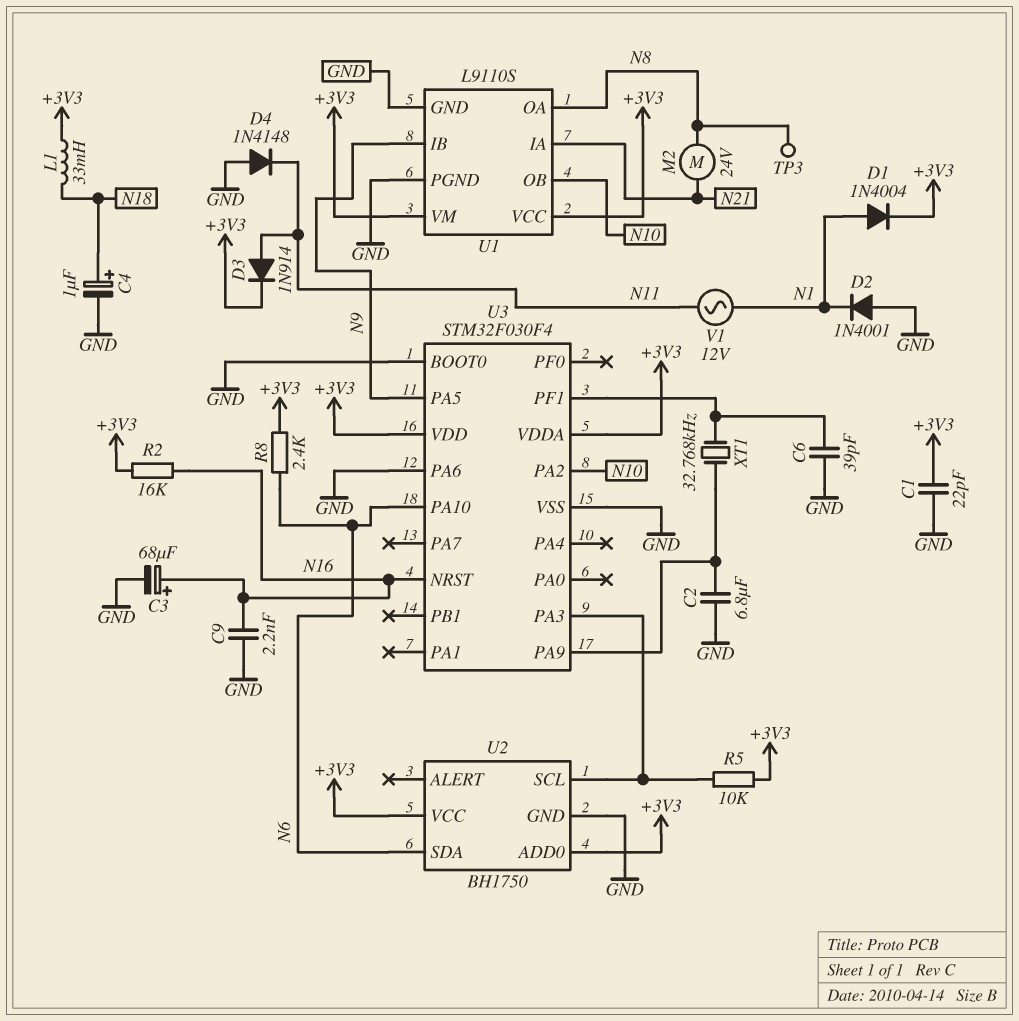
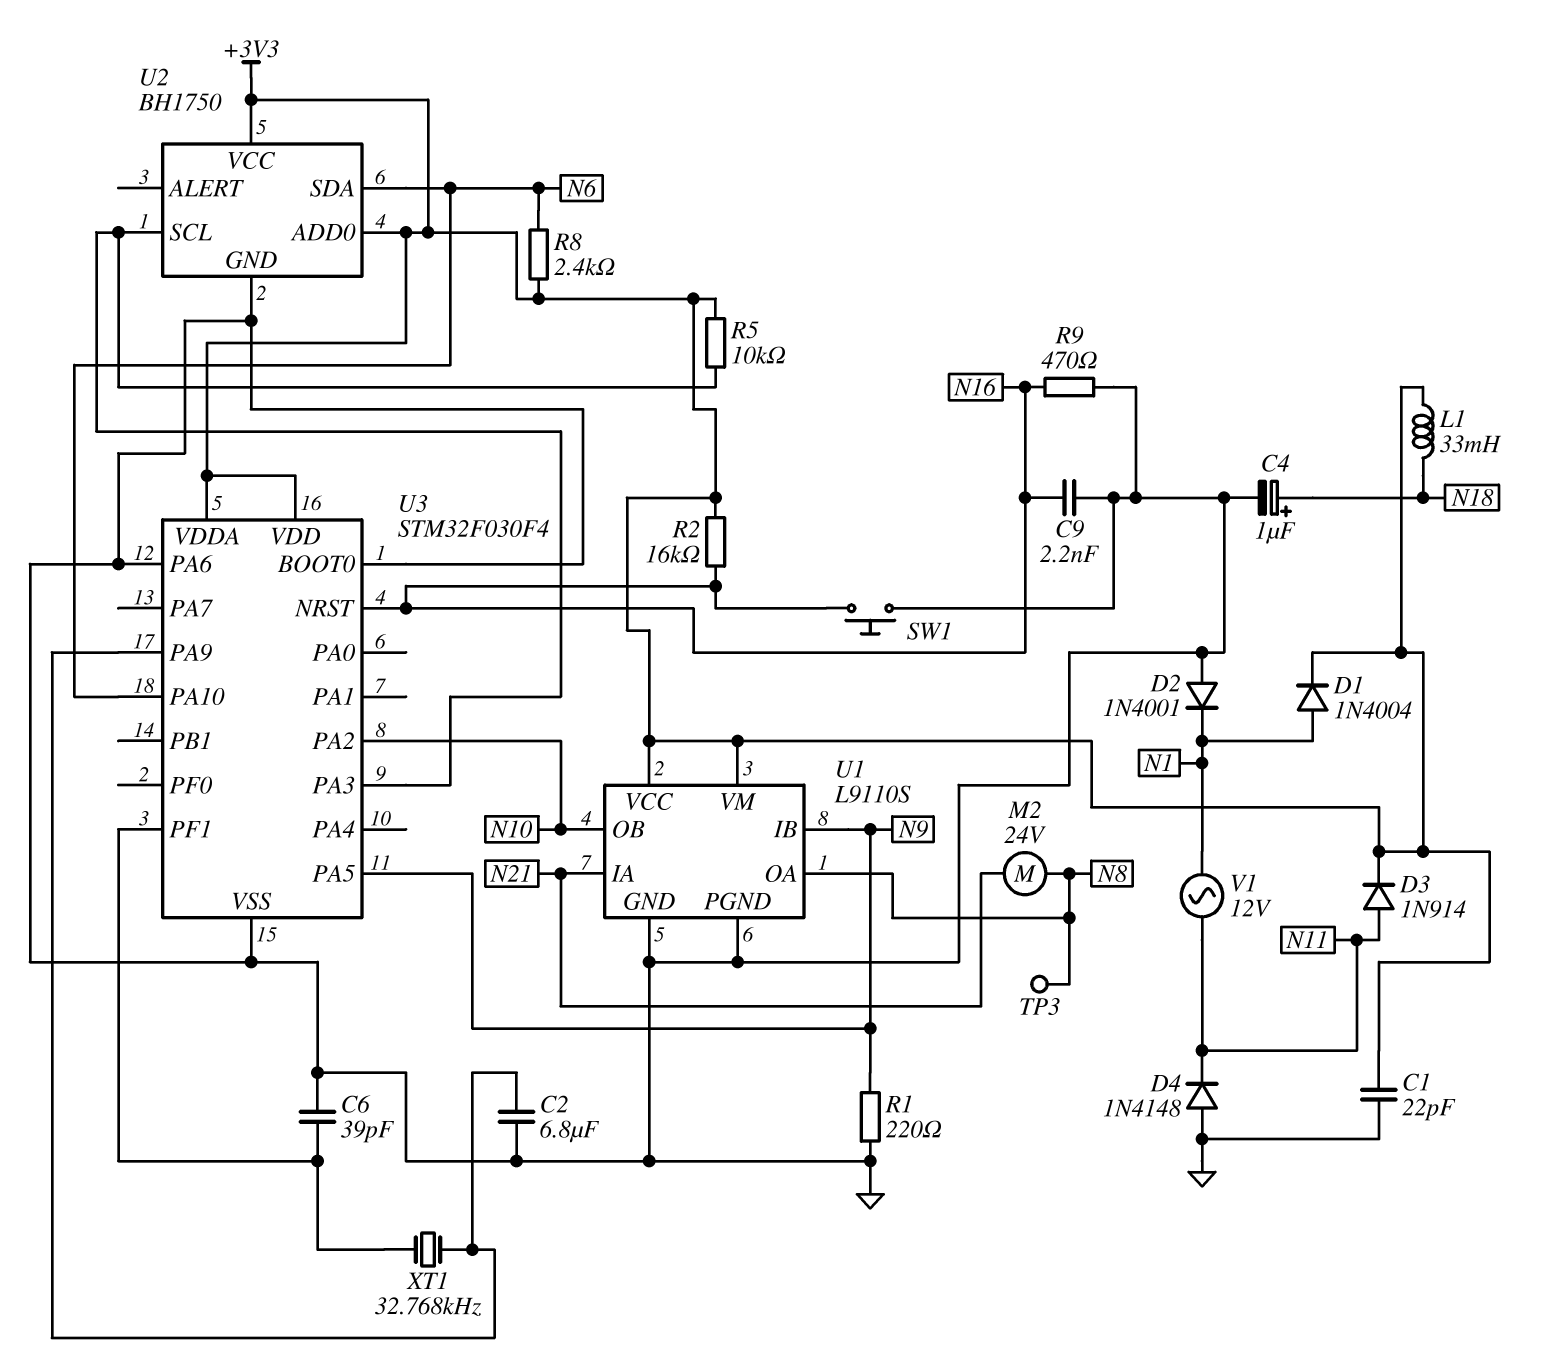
C3: 68uF (plus N16, minus GND) -> none
R1: none -> 220 (GND, N9)
R9: none -> 470 (GND, N16)
SW1: none -> button (GND, N16)

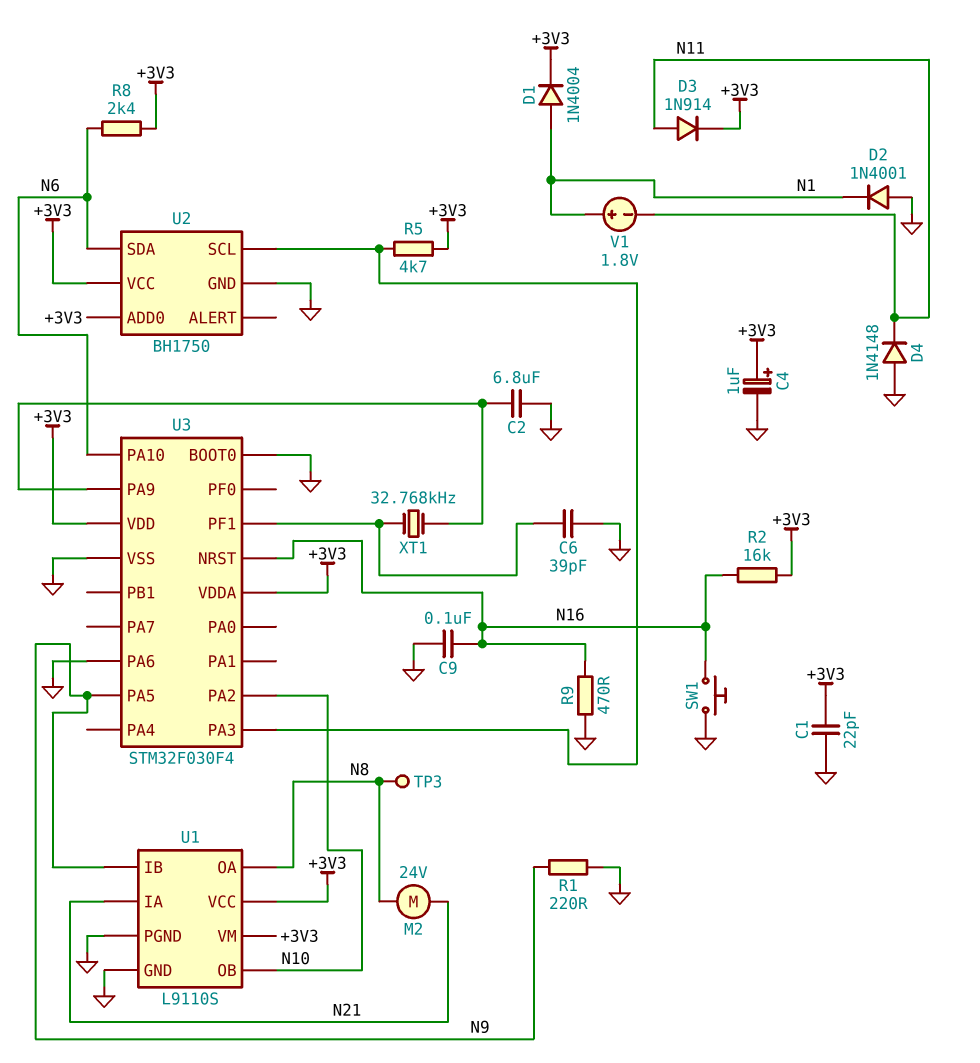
C4: 1uF (plus N18, minus GND) -> 1uF (plus +3V3, minus GND)
C9: 2.2nF (GND, N16) -> 100nF (GND, N16)
L1: 33mH (+3V3, N18) -> none
R5: 10k (+3V3, U2/SCL) -> 4.7k (+3V3, U2/SCL)
V1: AC 12V (N1, N11) -> 1.8V (plus N1, minus N11)

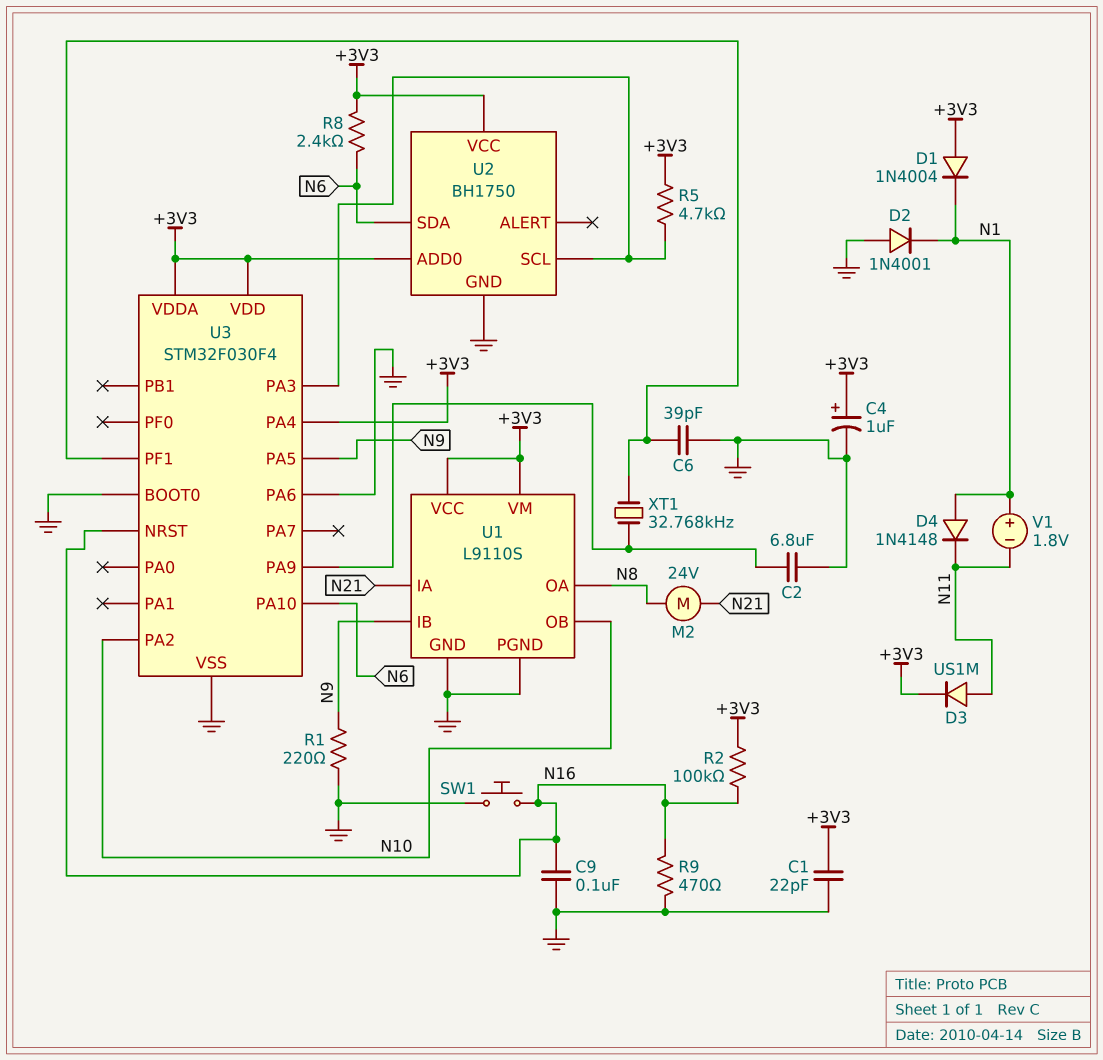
D1: diode 1N4004 (A N1, K +3V3) -> diode 1N4004 (A +3V3, K N1)
D3: diode 1N914 (A N11, K +3V3) -> diode US1M (A N11, K +3V3)
D4: diode 1N4148 (A GND, K N11) -> diode 1N4148 (A N1, K N11)
R2: 16k (+3V3, N16) -> 100k (+3V3, N16)
TP3: test point (N8) -> none
U3 pin PA4: none -> +3V3

